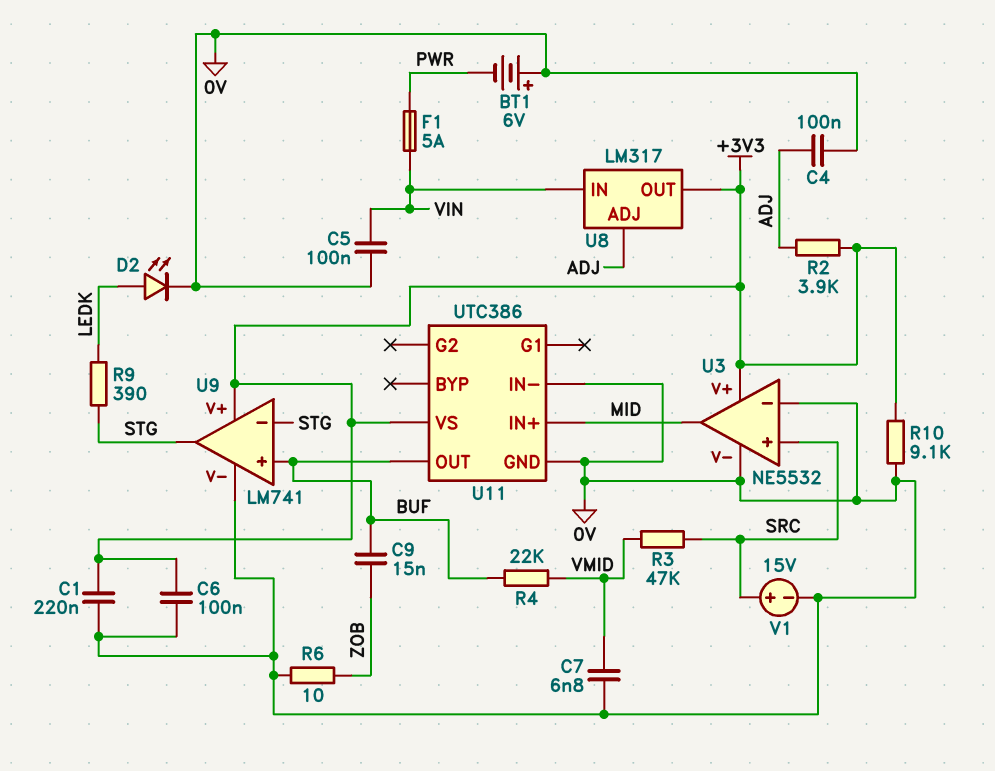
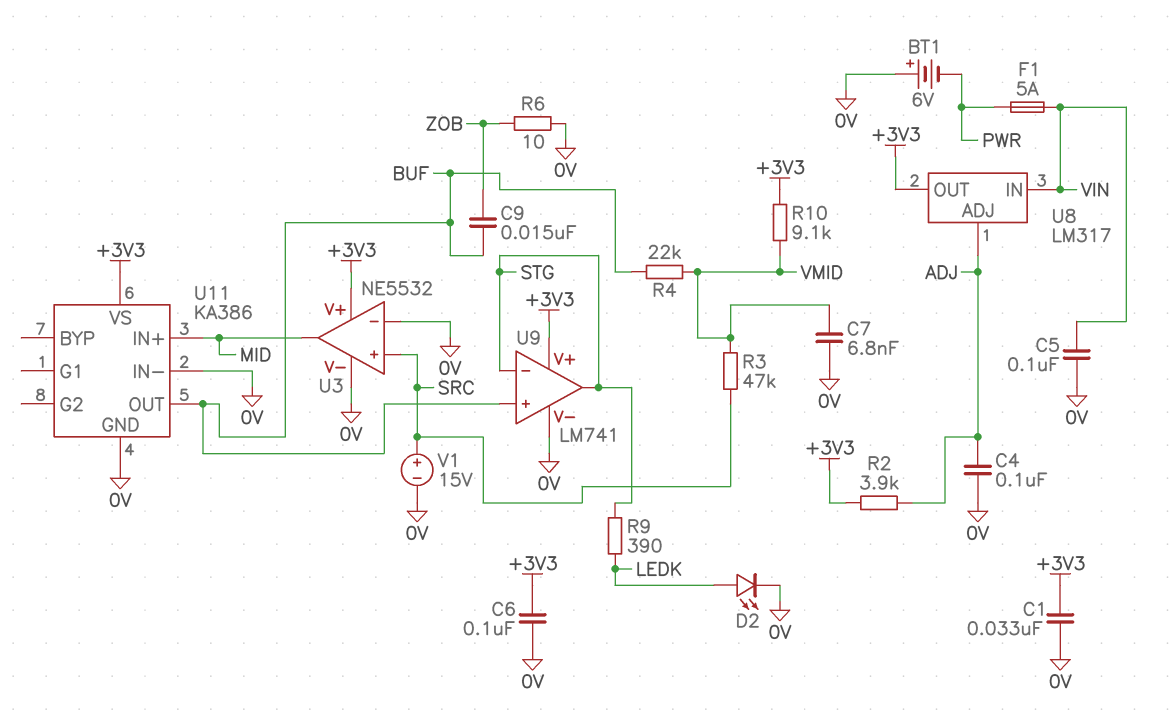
C1: 220nF (+3V3, 0V) -> 33nF (+3V3, 0V)
R10: 9.1k (+3V3, 0V) -> 9.1k (+3V3, VMID)
U11: UTC386 -> KA386

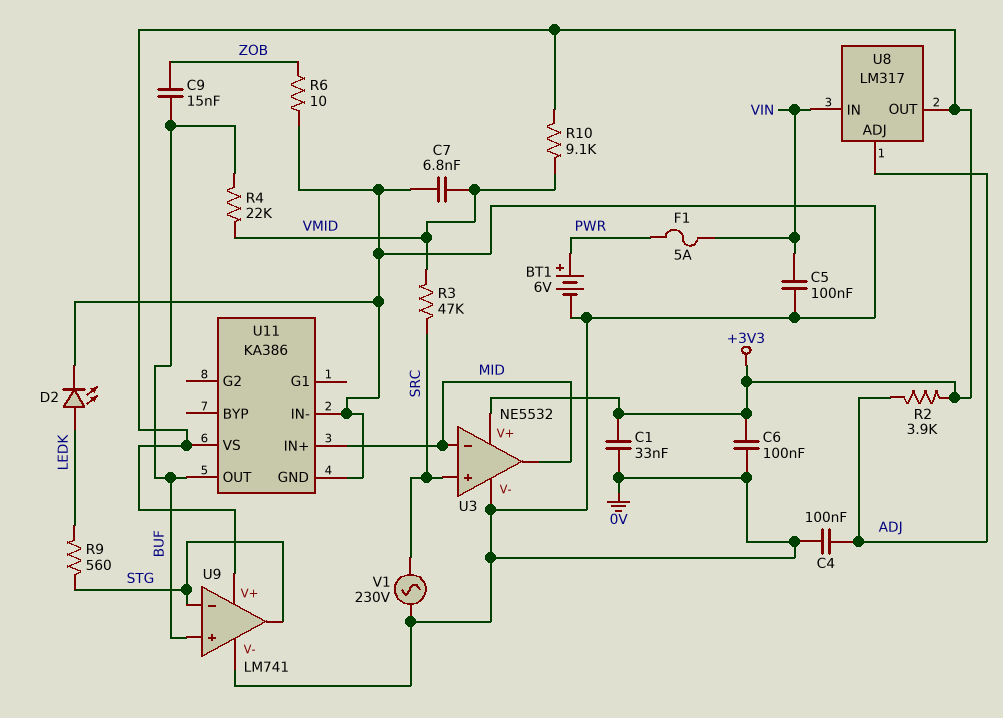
BT1: 6V (plus 0V, minus PWR) -> 6V (plus PWR, minus 0V)
R9: 390 (LEDK, STG) -> 560 (LEDK, STG)
U3 pin in-: 0V -> MID
V1: 15V (plus SRC, minus 0V) -> AC 230V (0V, SRC)

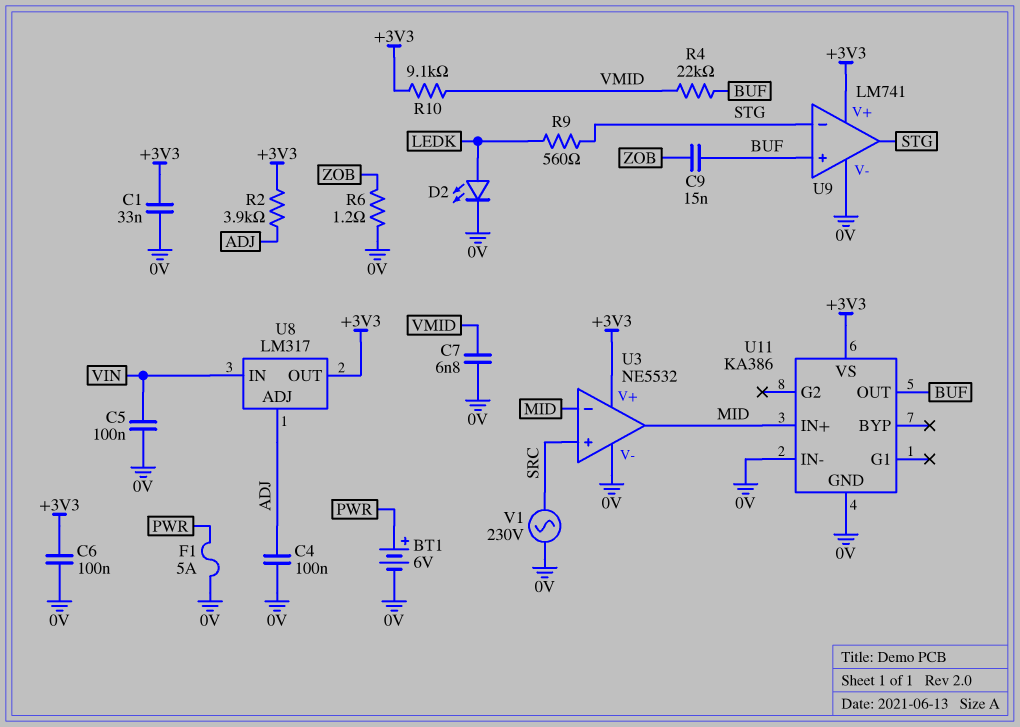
F1: 5A (PWR, VIN) -> 5A (0V, PWR)
R3: 47k (SRC, VMID) -> none
R6: 10 (0V, ZOB) -> 1.2 (0V, ZOB)

